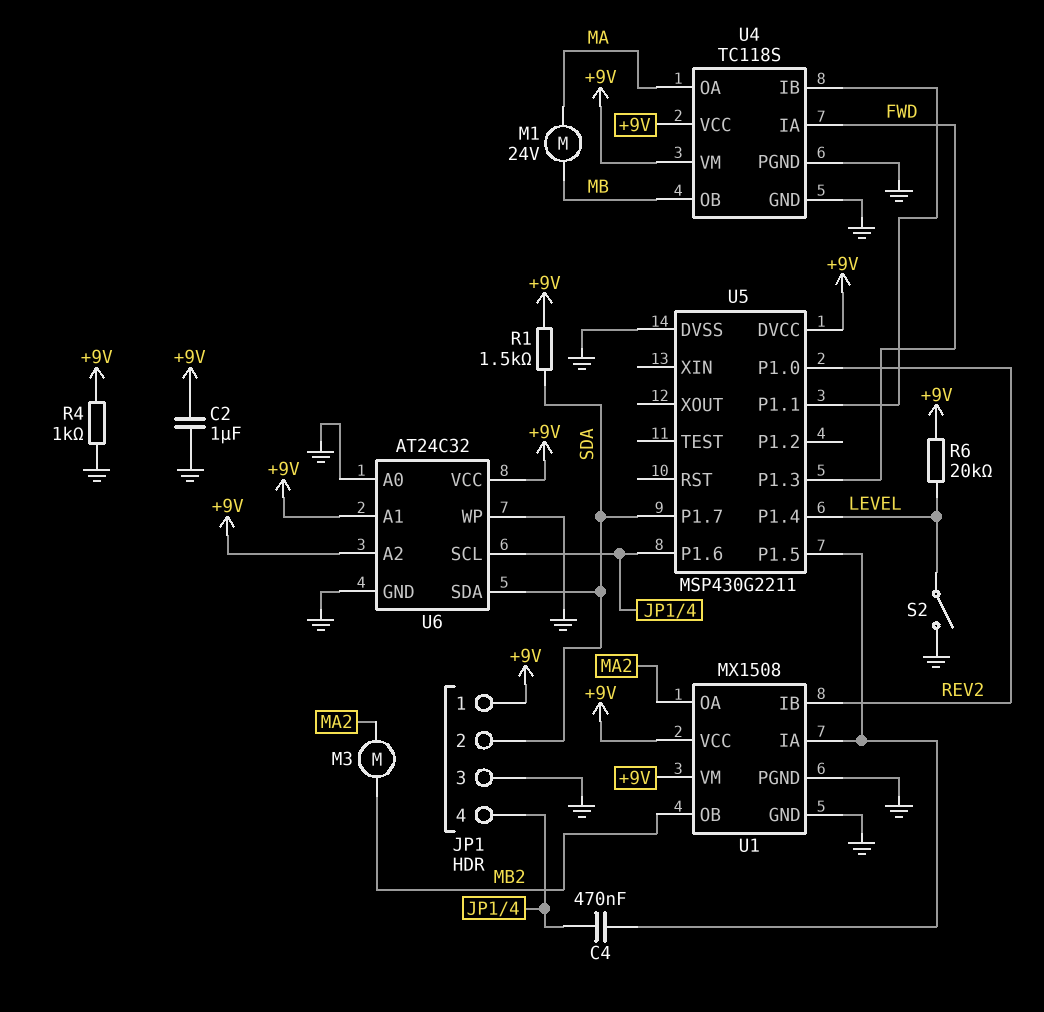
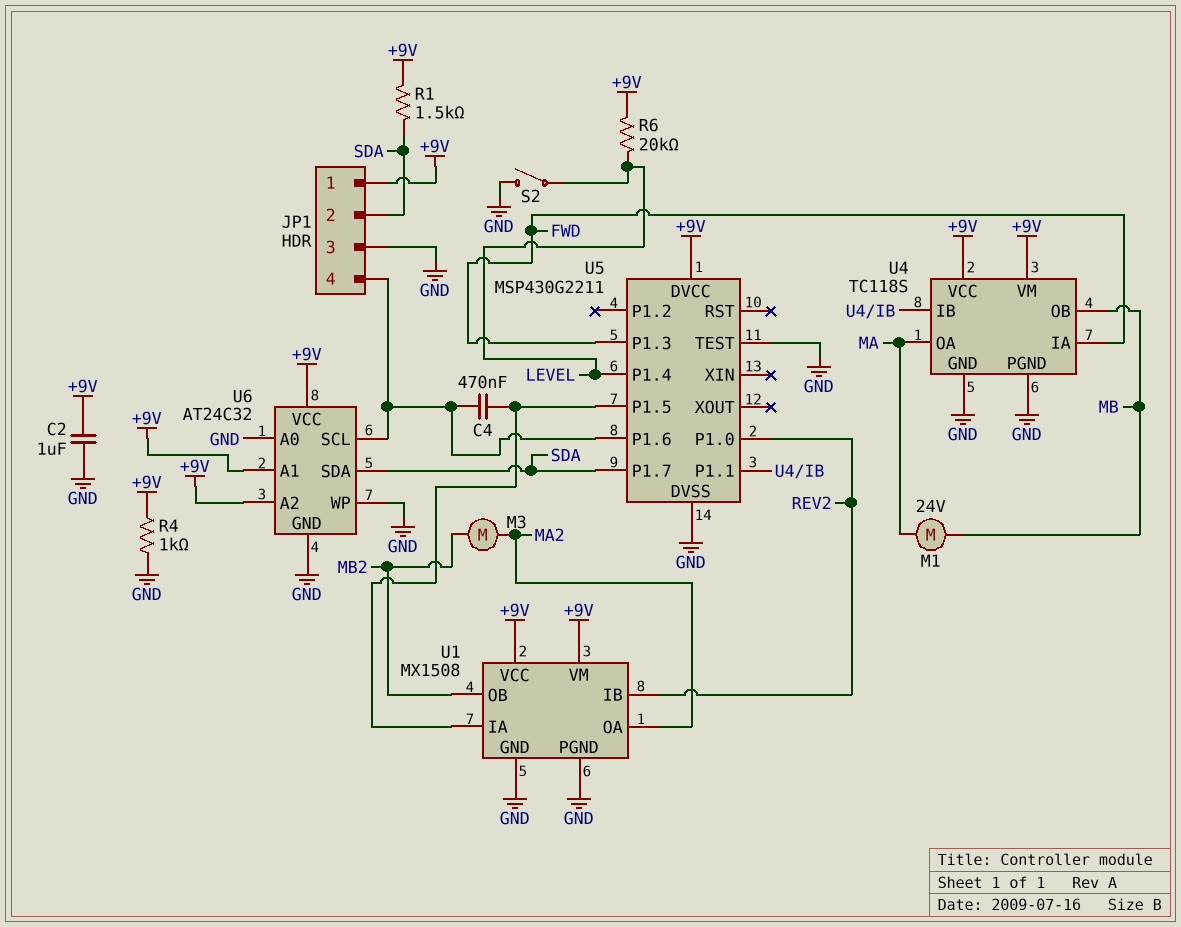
U5 pin TEST: none -> GND

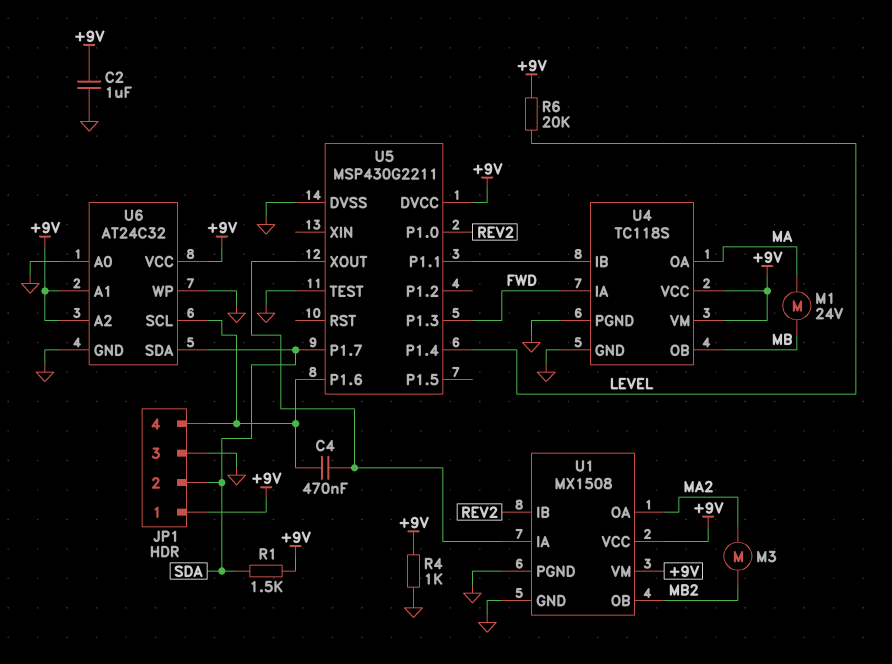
S2: switch (GND, LEVEL) -> none
U5 pin P1.5: U1/IA -> none
U5 pin XOUT: none -> U1/IA

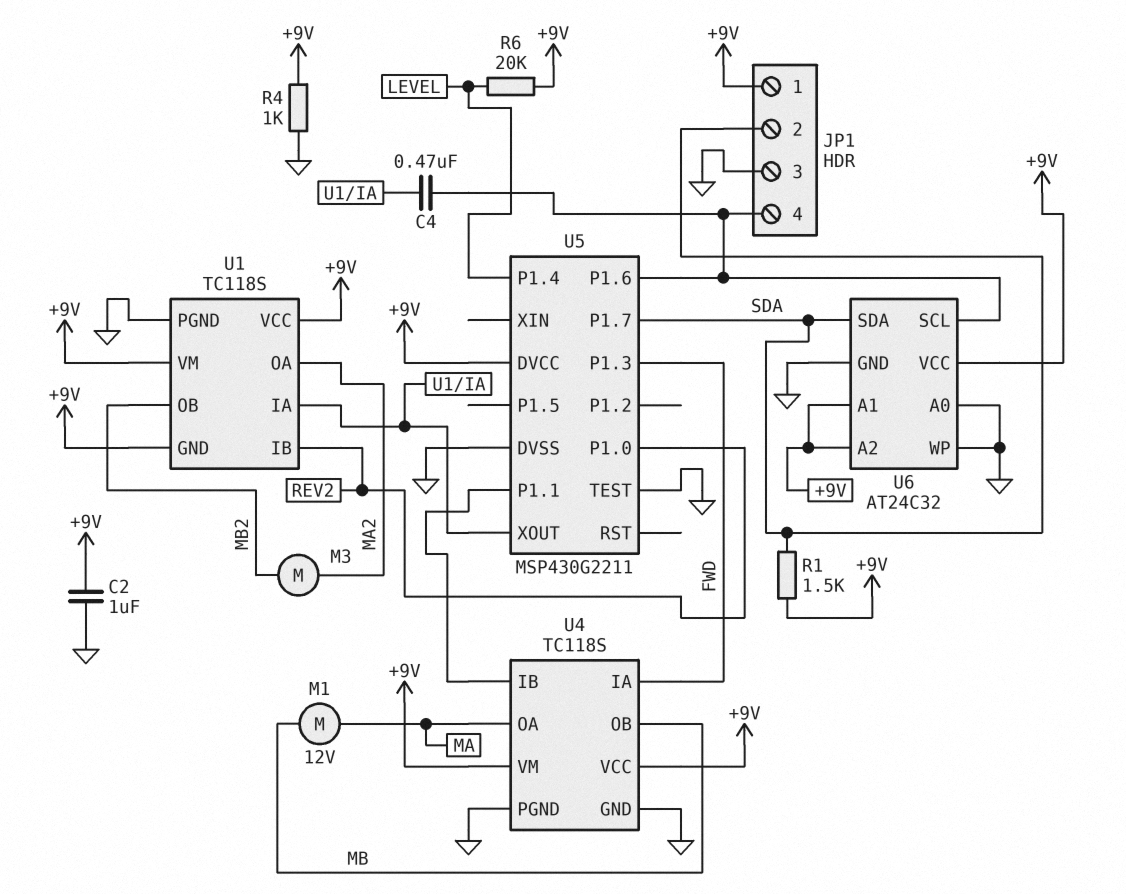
M1: motor 24V (MA, MB) -> motor 12V (MA, MB)
U1: MX1508 -> TC118S
U1 pin GND: GND -> +9V

